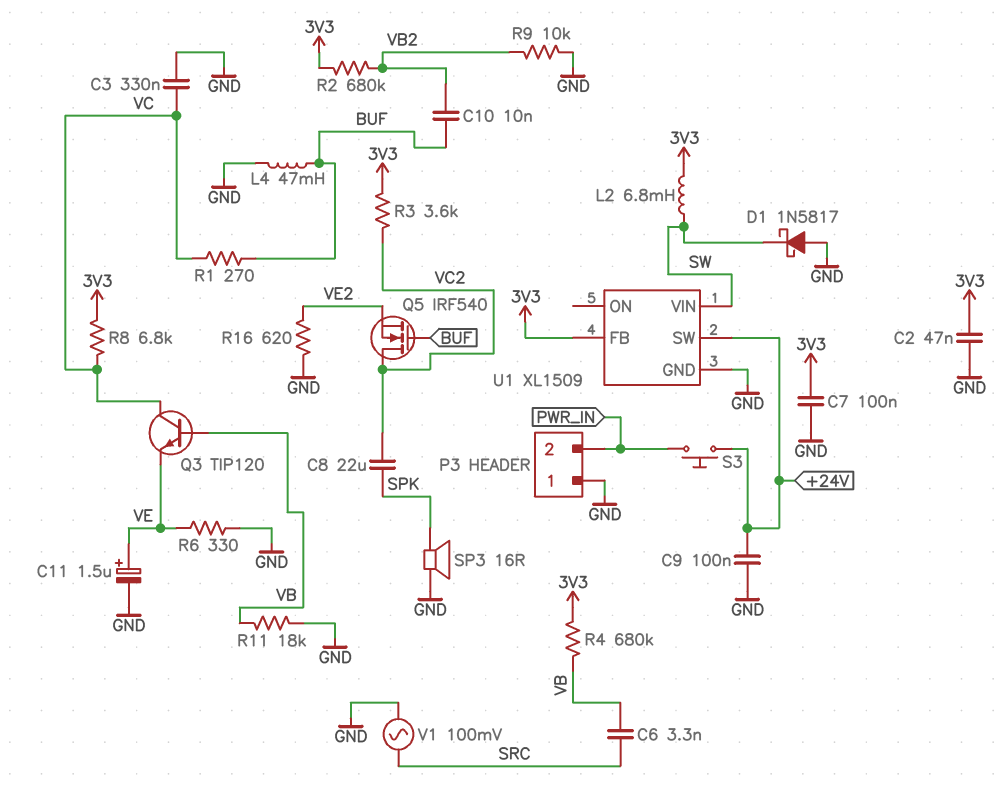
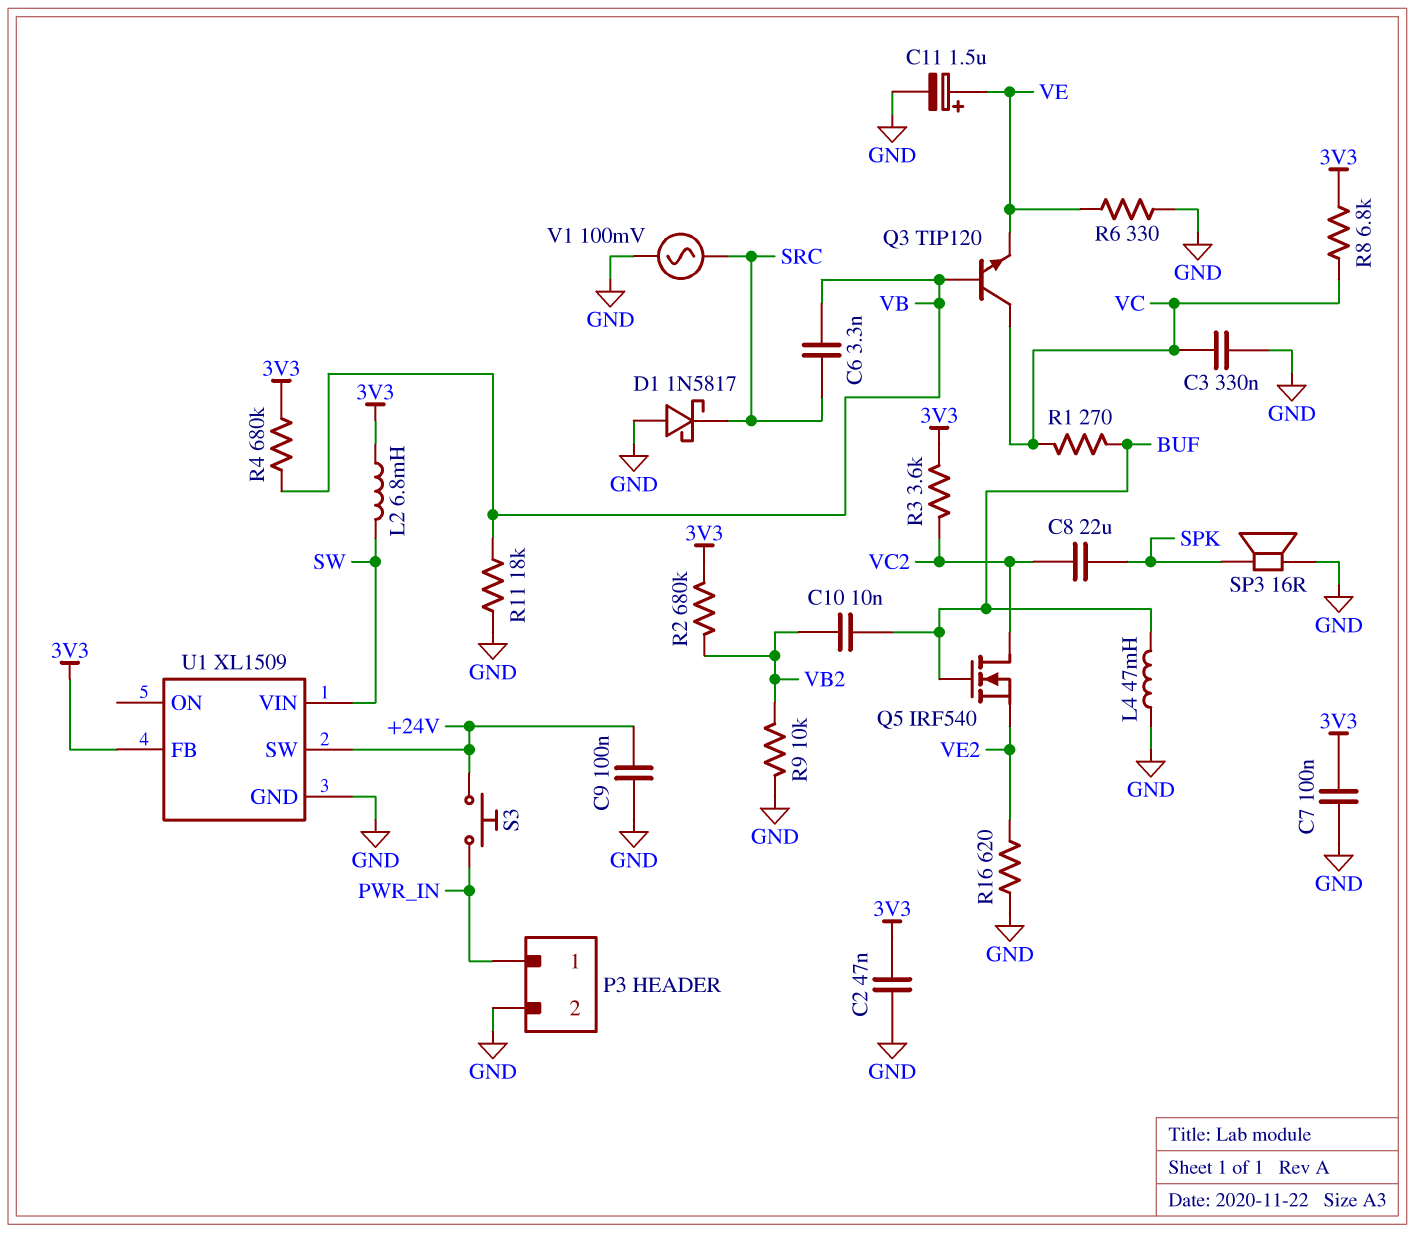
D1: schottky 1N5817 (A GND, K SW) -> schottky 1N5817 (A GND, K SRC)
P3 pin 1: GND -> PWR_IN
P3 pin 2: PWR_IN -> GND

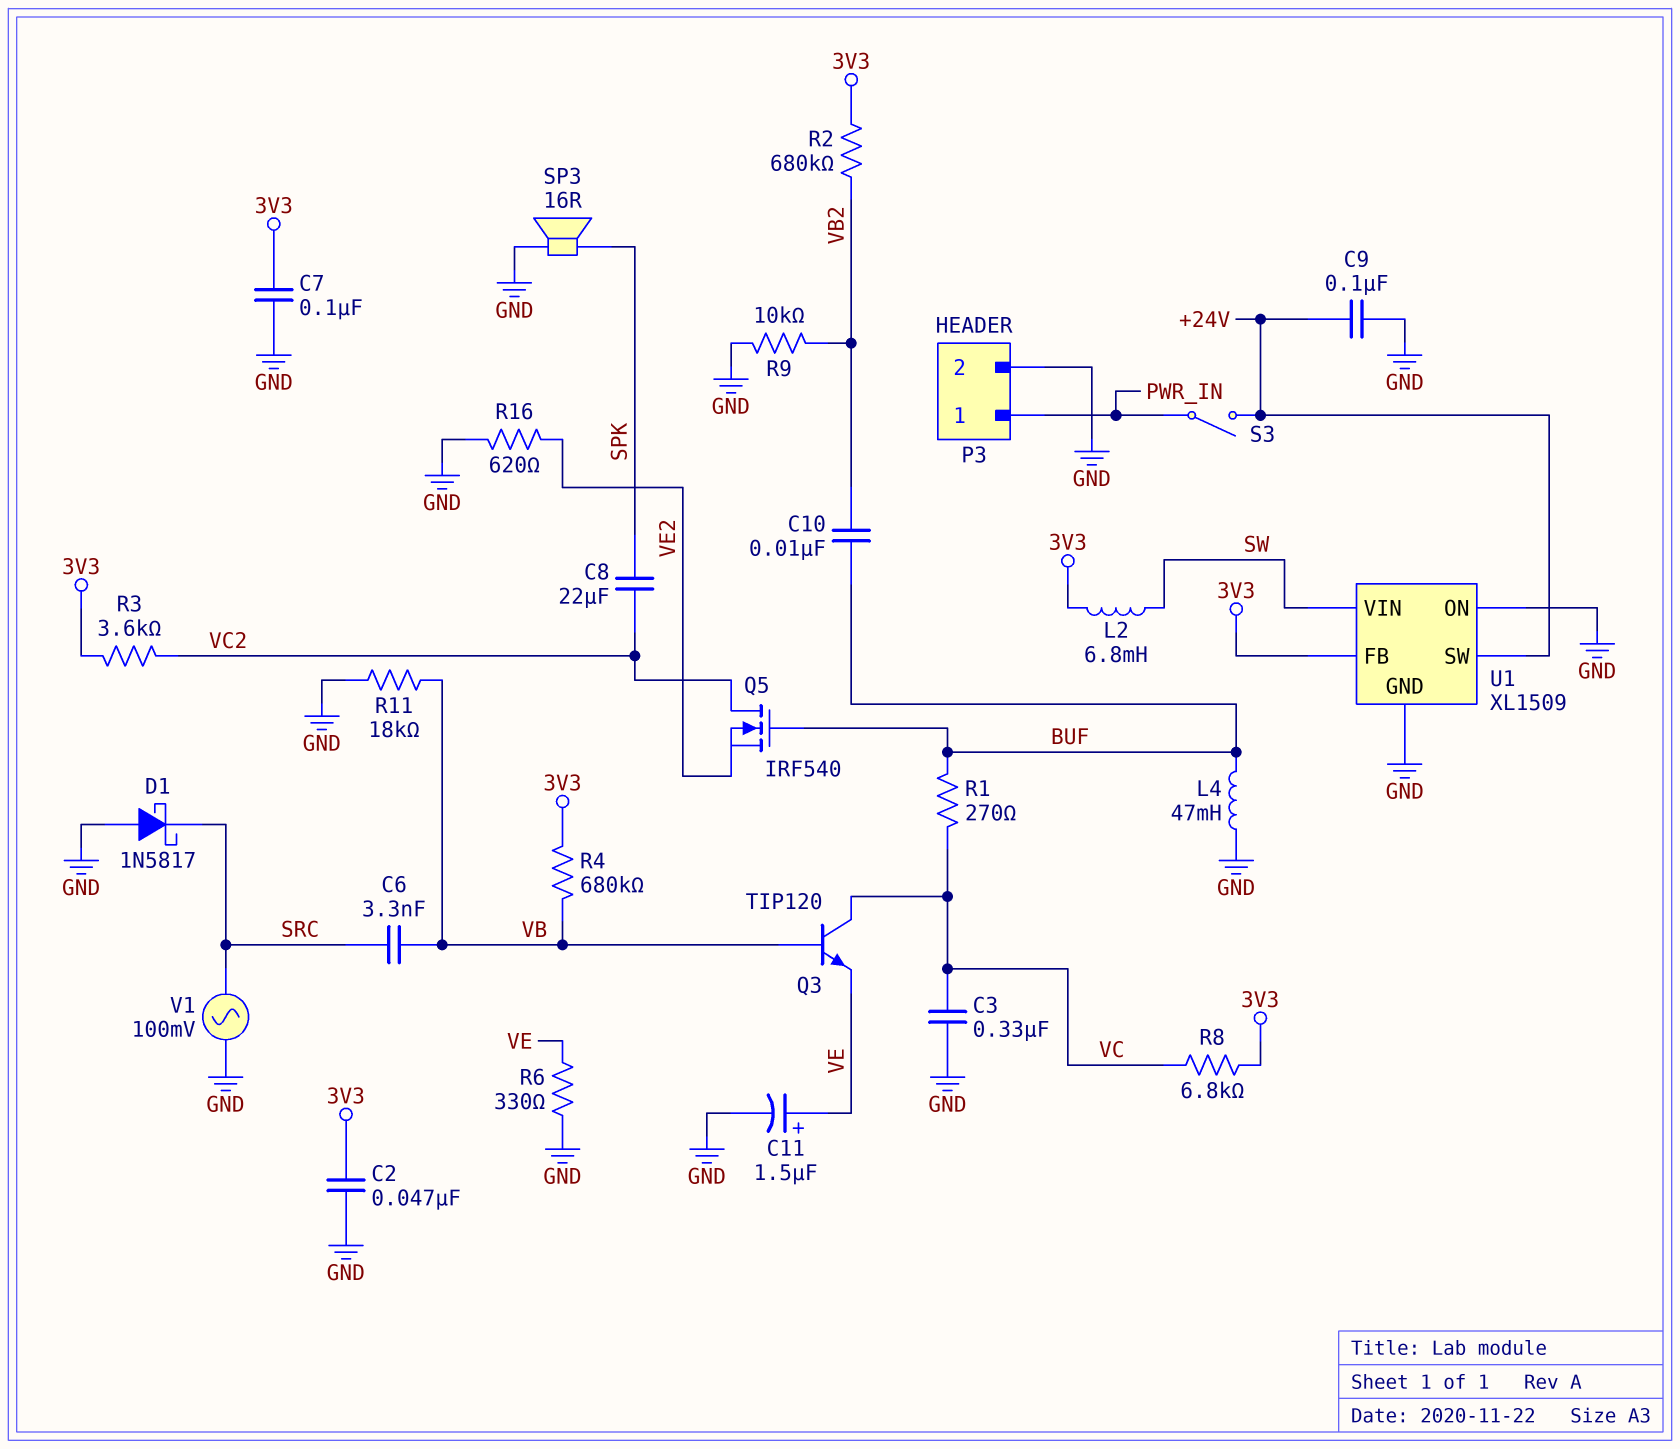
S3: button (+24V, PWR_IN) -> switch (+24V, PWR_IN)
U1 pin ON: none -> GND

